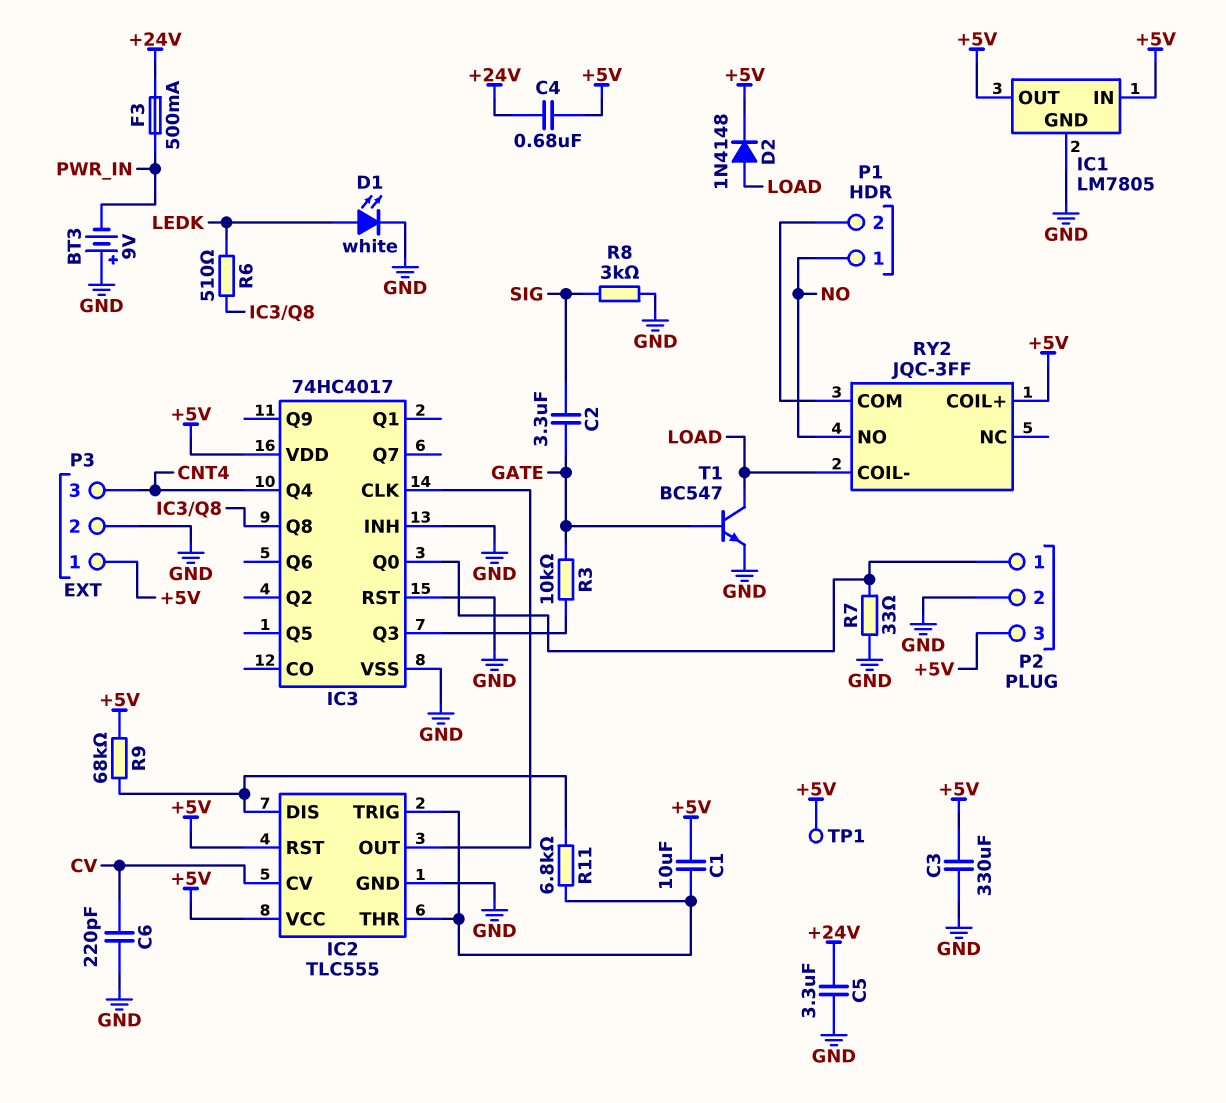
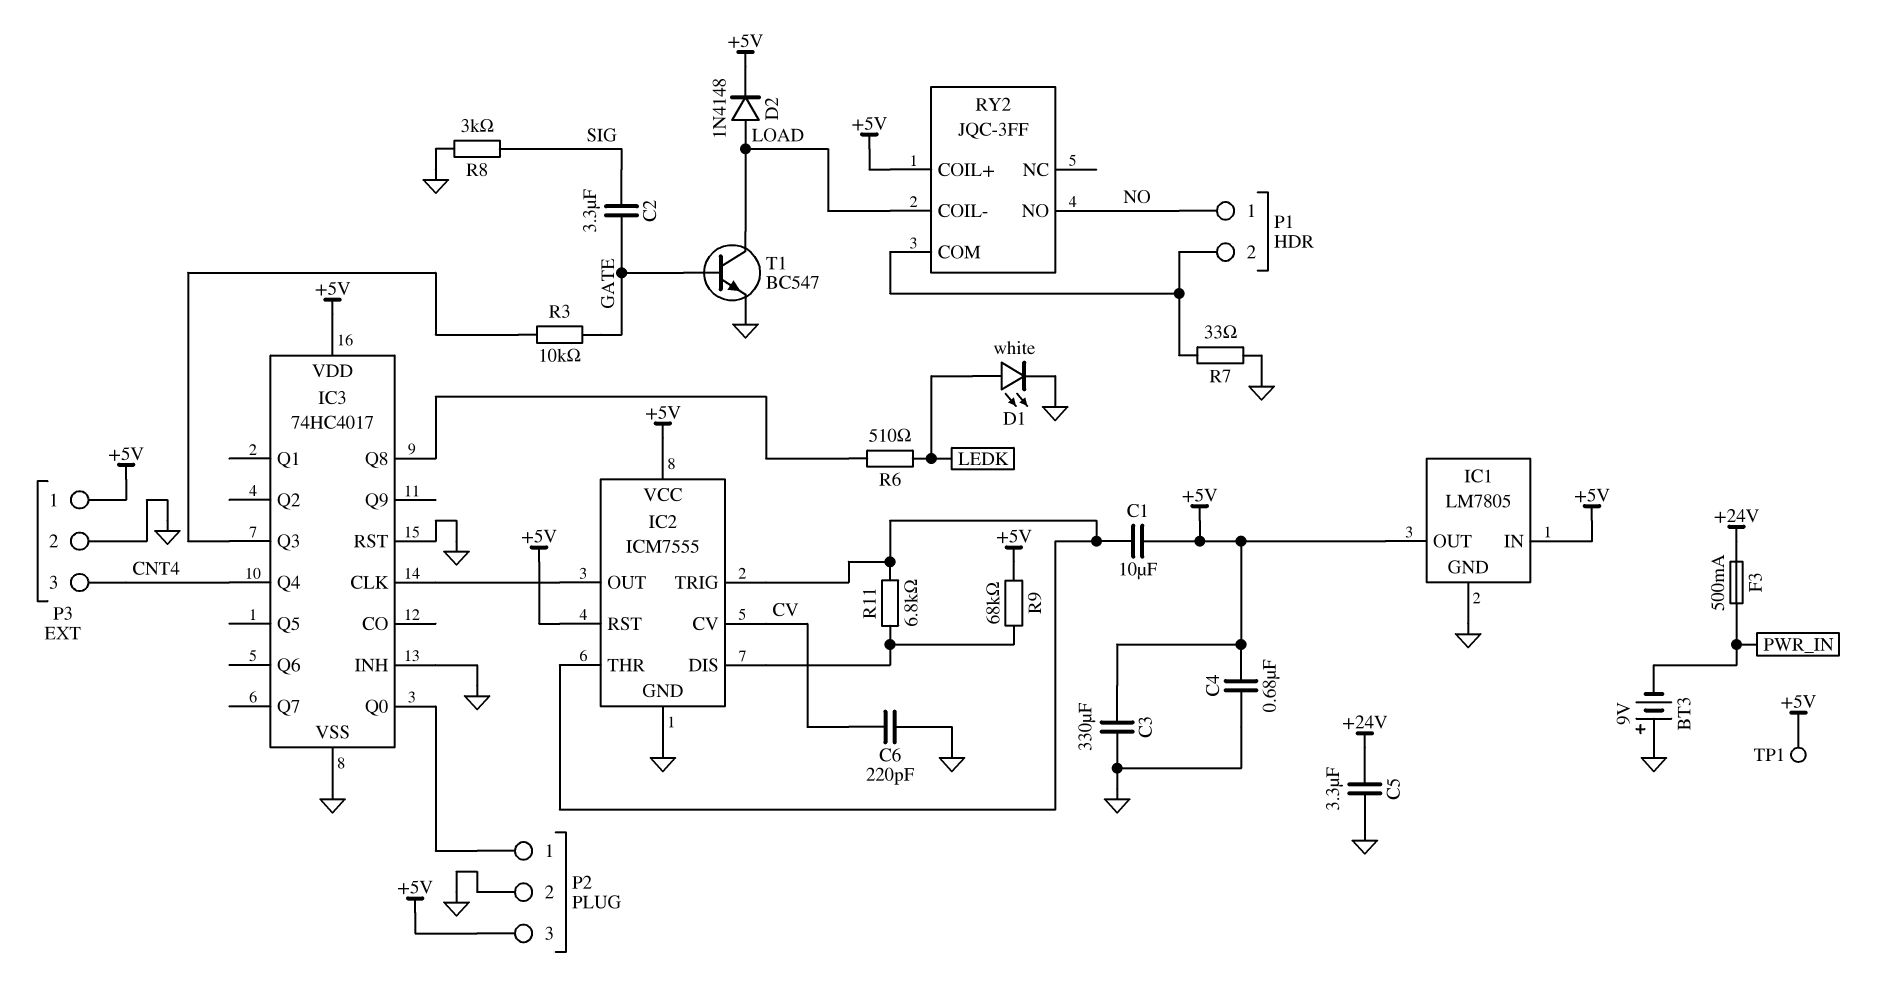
C4: 680nF (+5V, +24V) -> 680nF (+5V, GND)
IC2: TLC555 -> ICM7555
R7: 33 (GND, IC3/Q0) -> 33 (GND, P1/2)

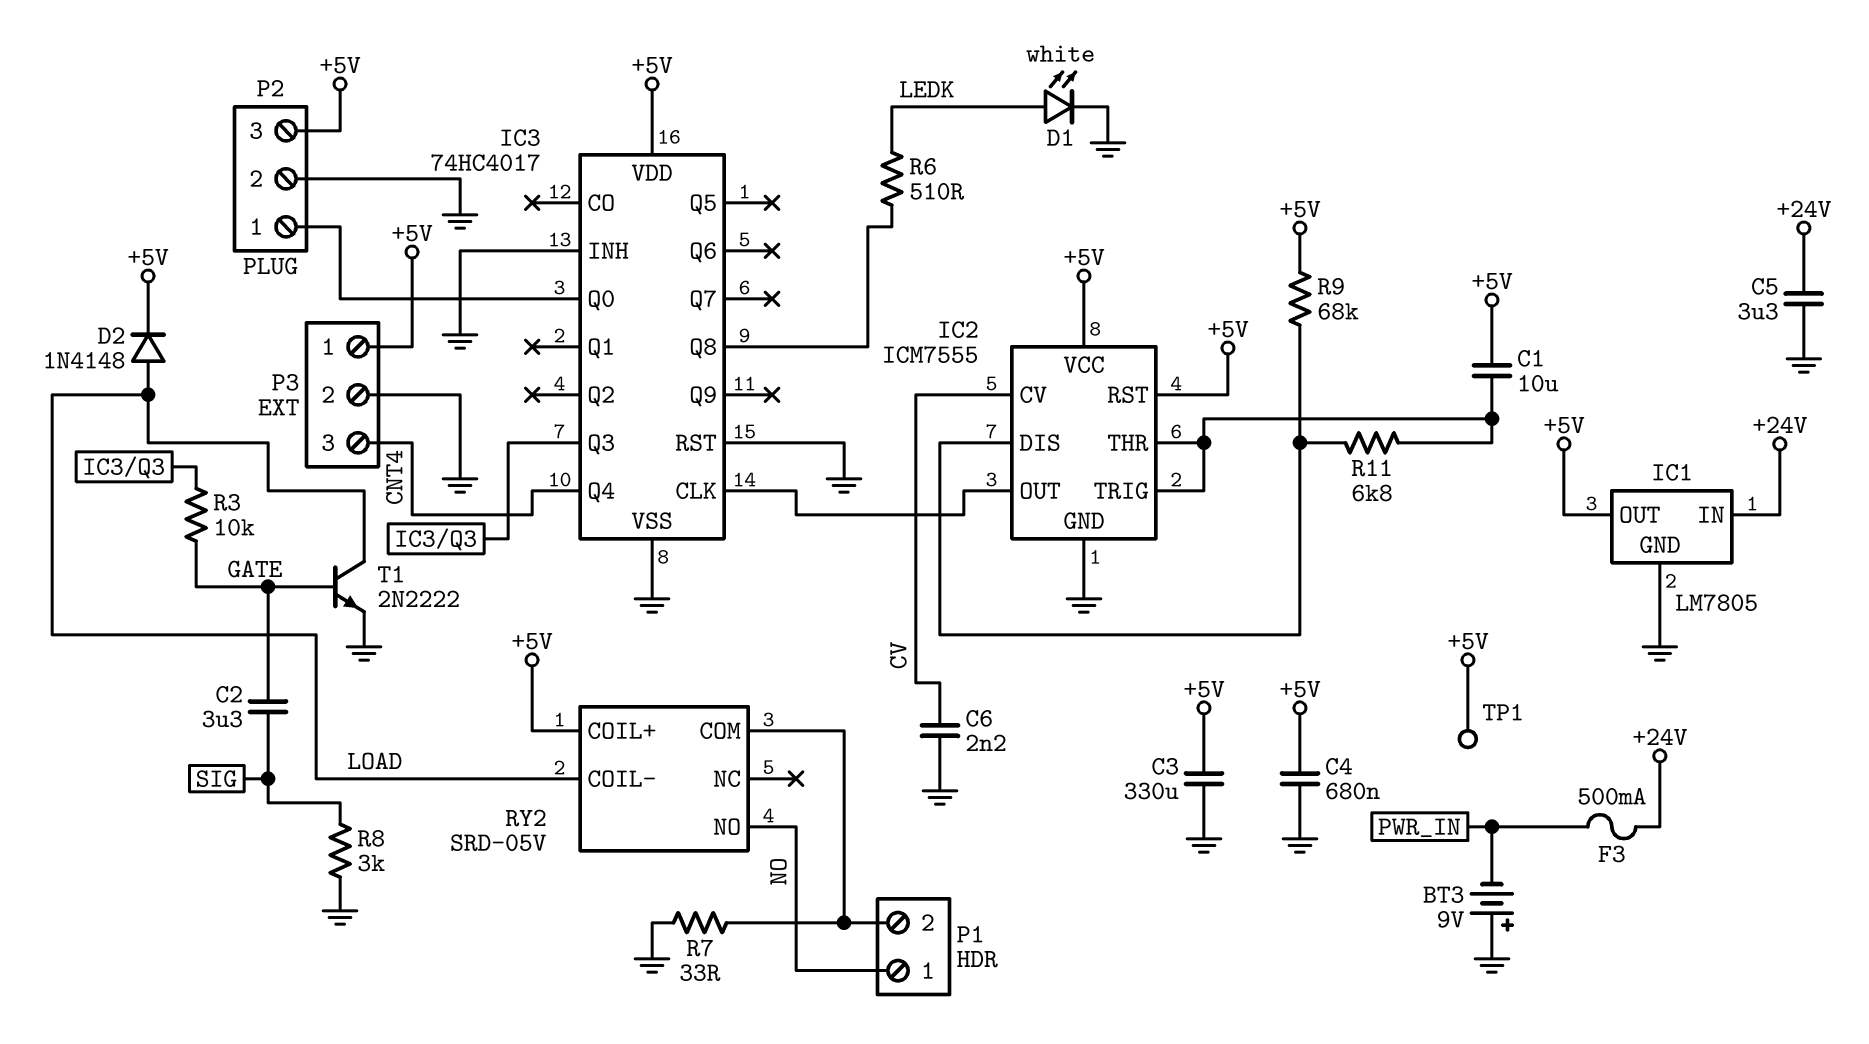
C6: 220pF (CV, GND) -> 2.2nF (CV, GND)
IC1 pin IN: +5V -> +24V
RY2: JQC-3FF -> SRD-05V
T1: NPN BC547 (B GATE, C LOAD, E GND) -> NPN 2N2222 (B GATE, C LOAD, E GND)

